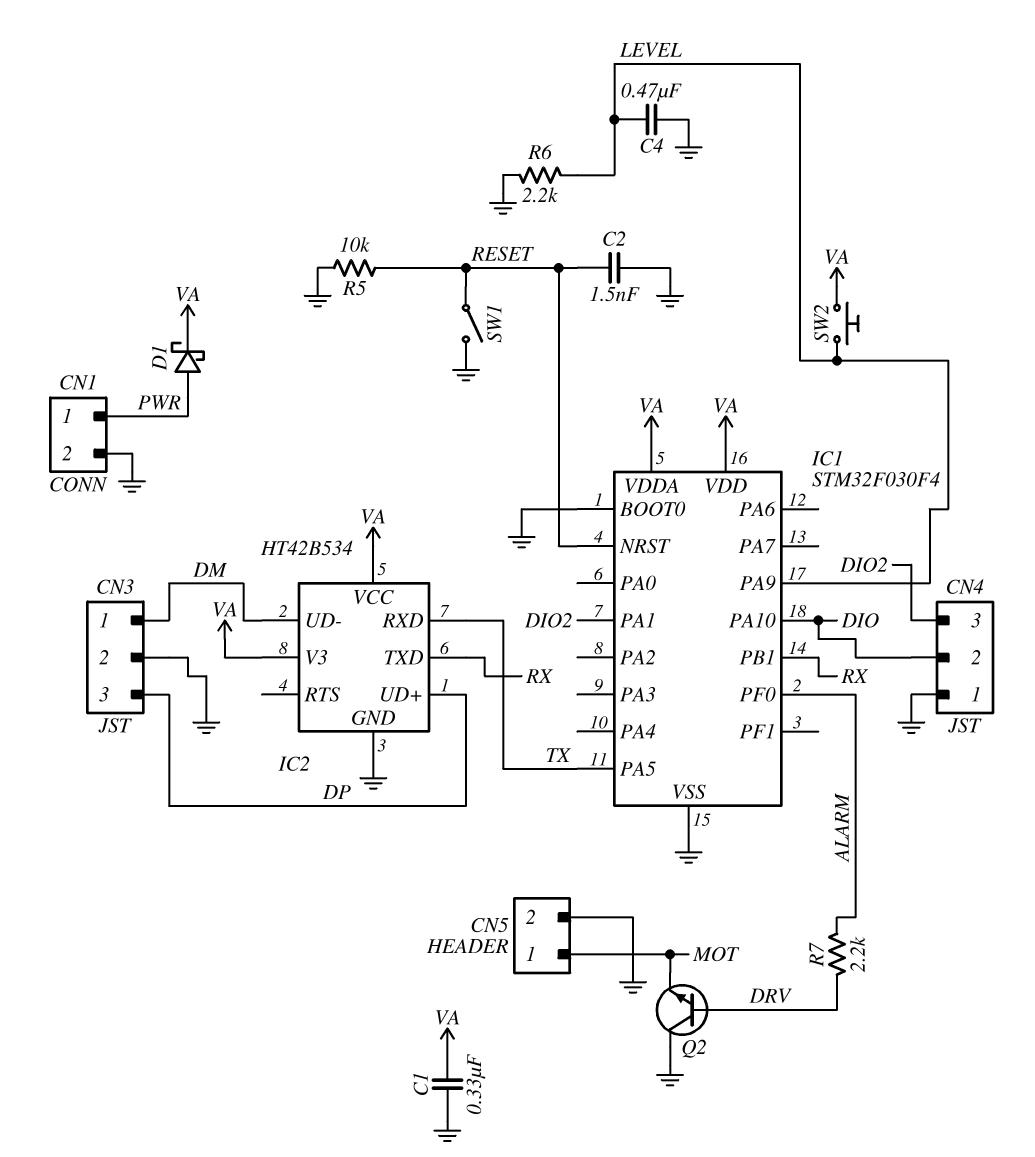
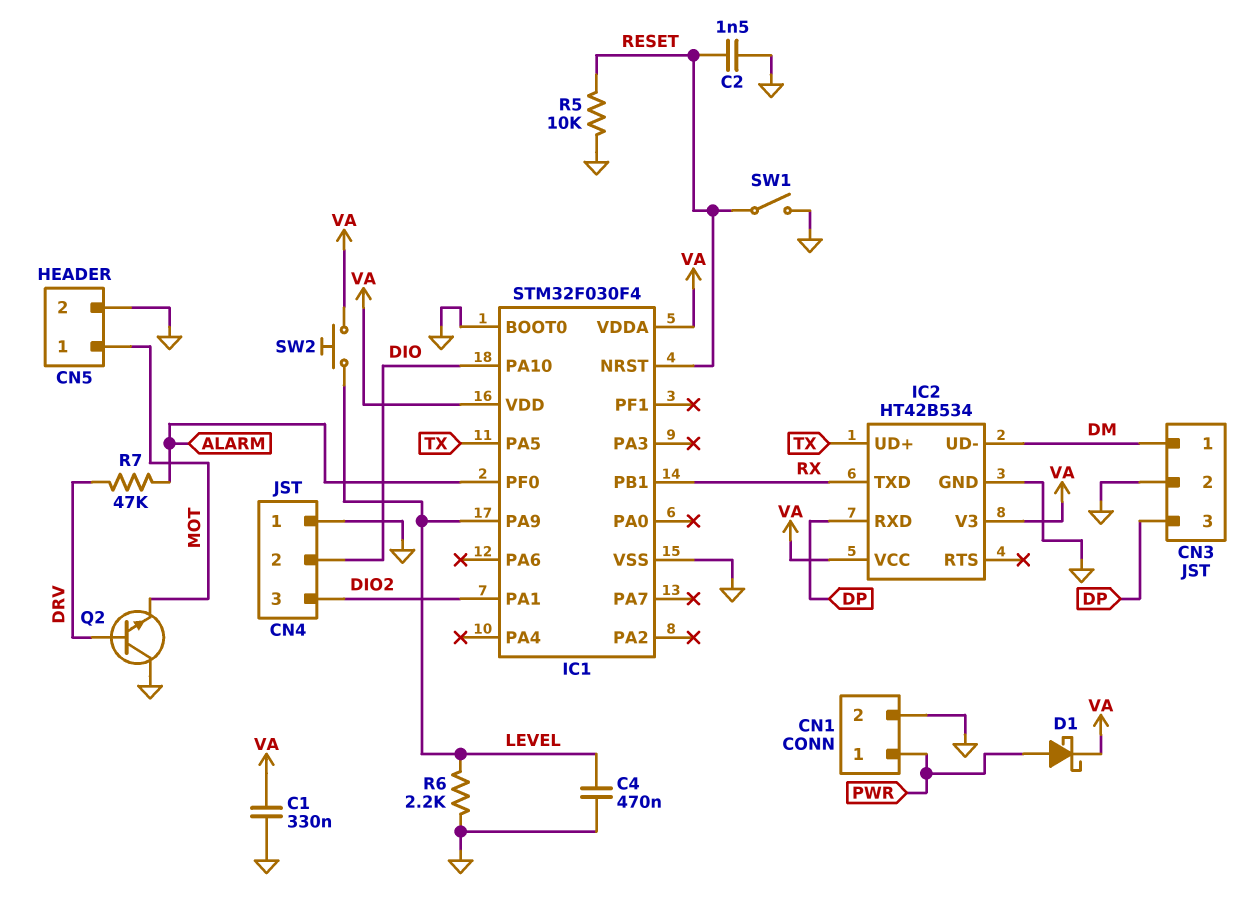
IC2 pin RXD: TX -> DP
IC2 pin UD+: DP -> TX
R7: 2.2k (ALARM, DRV) -> 47k (ALARM, DRV)

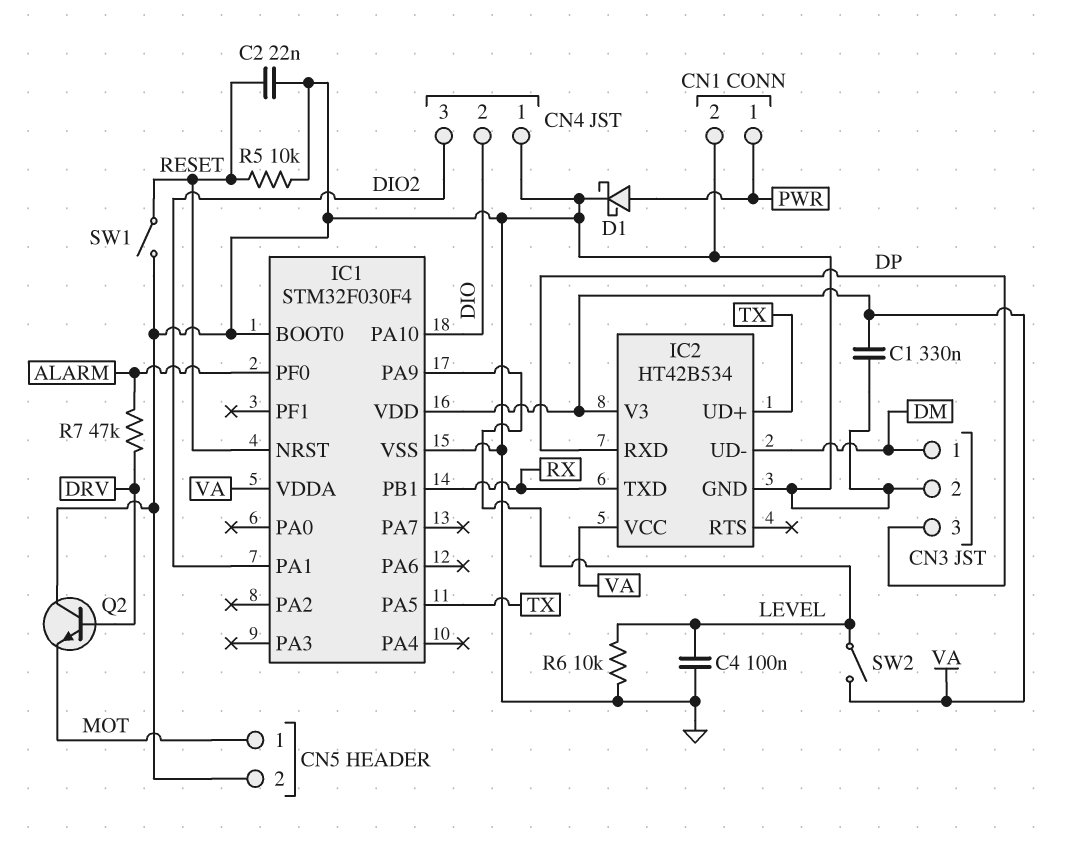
C2: 1.5nF (GND, RESET) -> 22nF (GND, RESET)
C4: 470nF (GND, LEVEL) -> 100nF (GND, LEVEL)
D1: schottky (A PWR, K VA) -> schottky (A PWR, K GND)
R6: 2.2k (GND, LEVEL) -> 10k (GND, LEVEL)
SW2: button (LEVEL, VA) -> switch (LEVEL, VA)

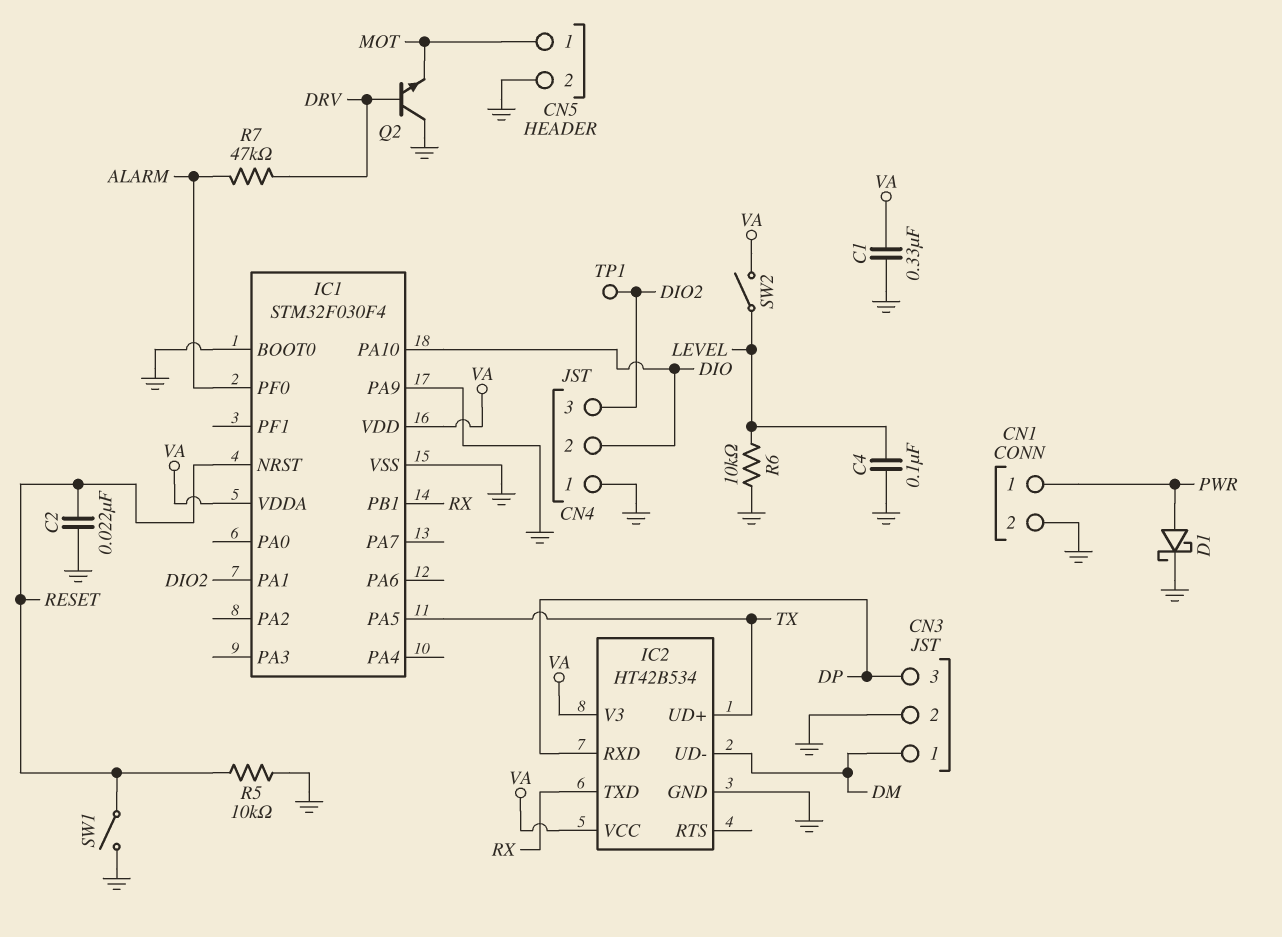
IC1 pin PA9: LEVEL -> GND
TP1: none -> test point (DIO2)

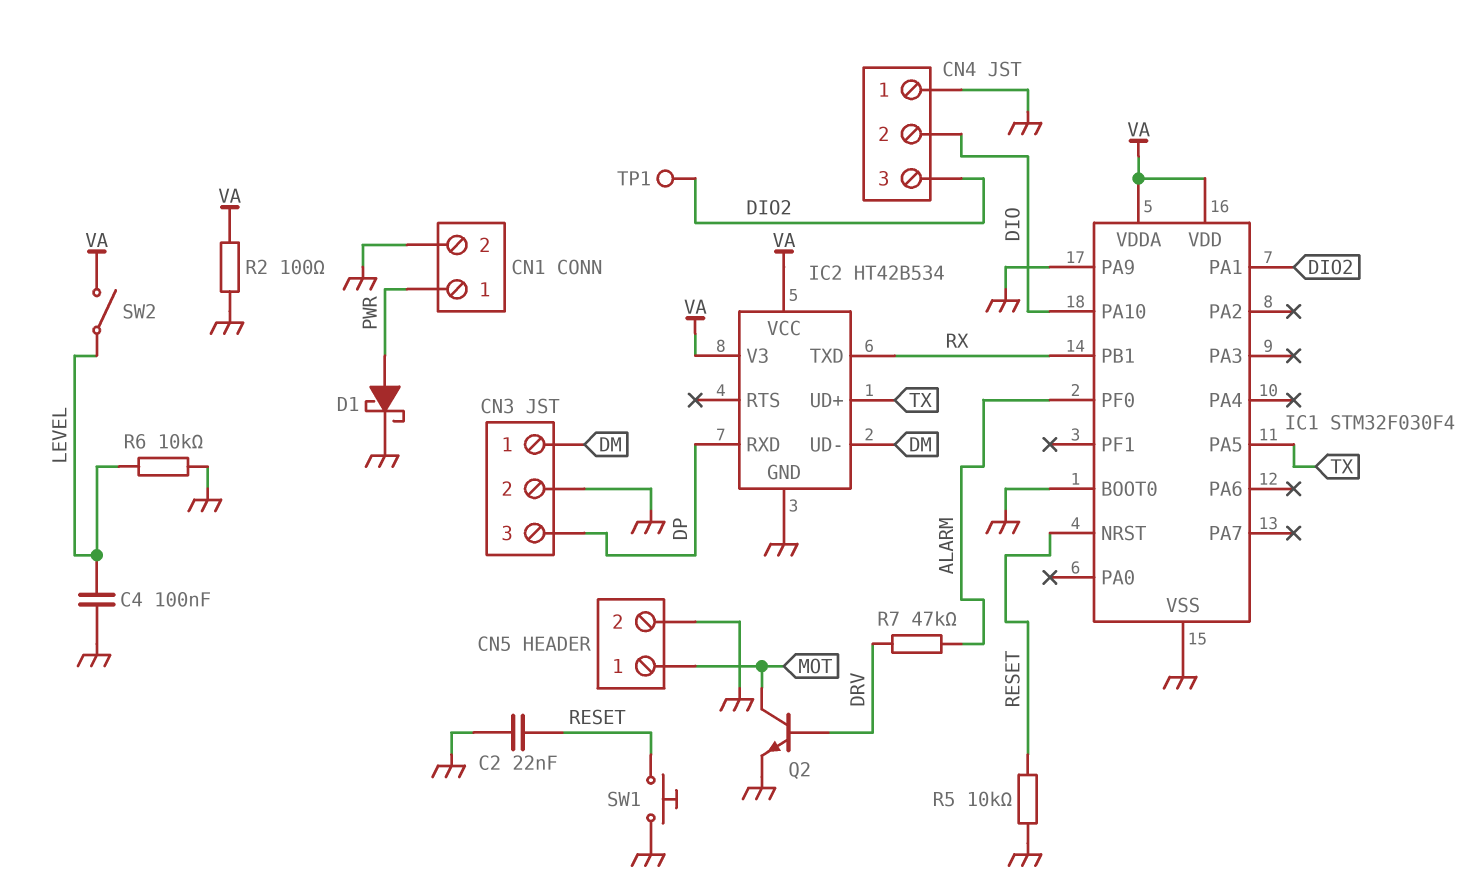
C1: 330nF (GND, VA) -> none
Q2: NPN (B DRV, C GND, E MOT) -> NPN (B DRV, C MOT, E GND)
R2: none -> 100 (GND, VA)
SW1: switch (GND, RESET) -> button (GND, RESET)

